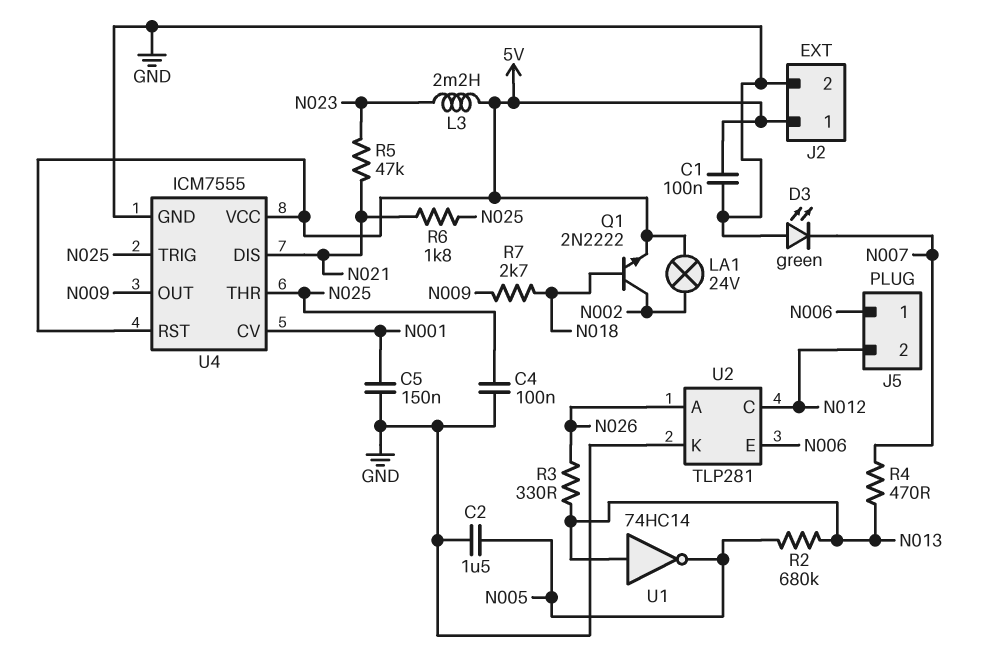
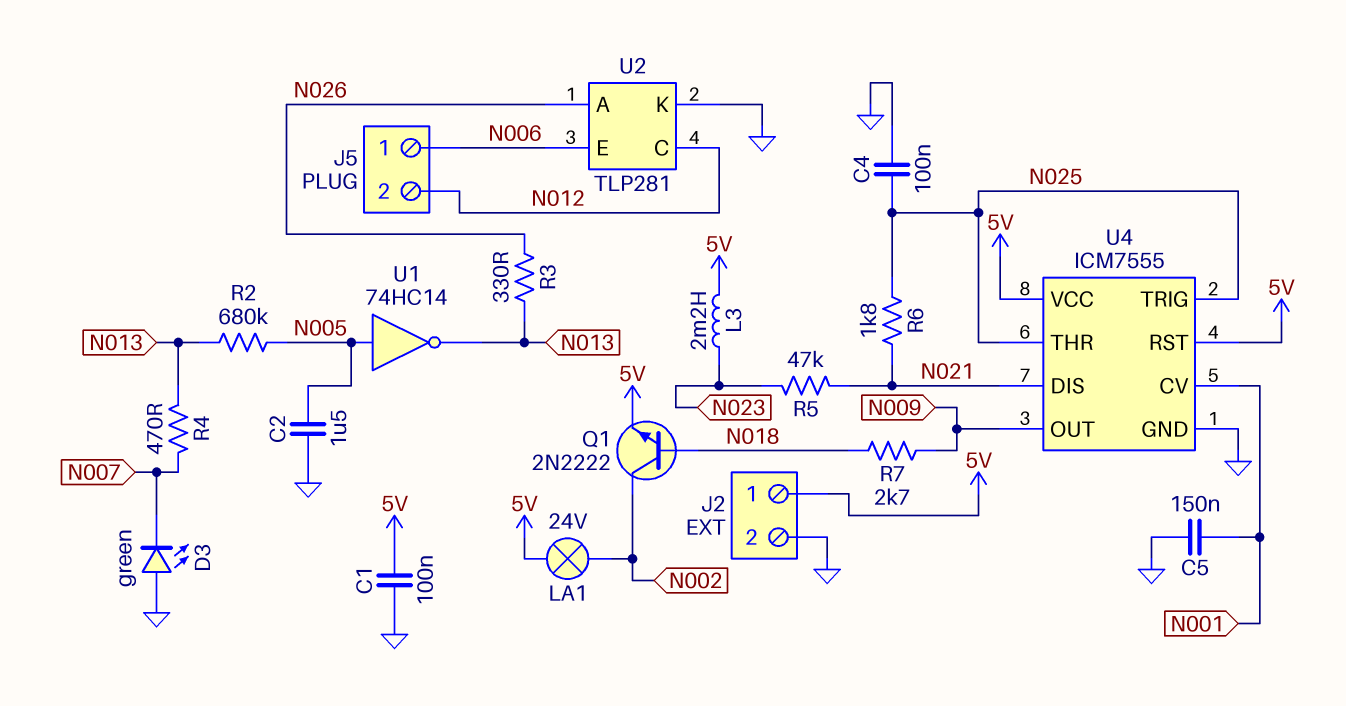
U1: NOT 74HC14 (in N013, out N005) -> NOT 74HC14 (in N005, out N013)

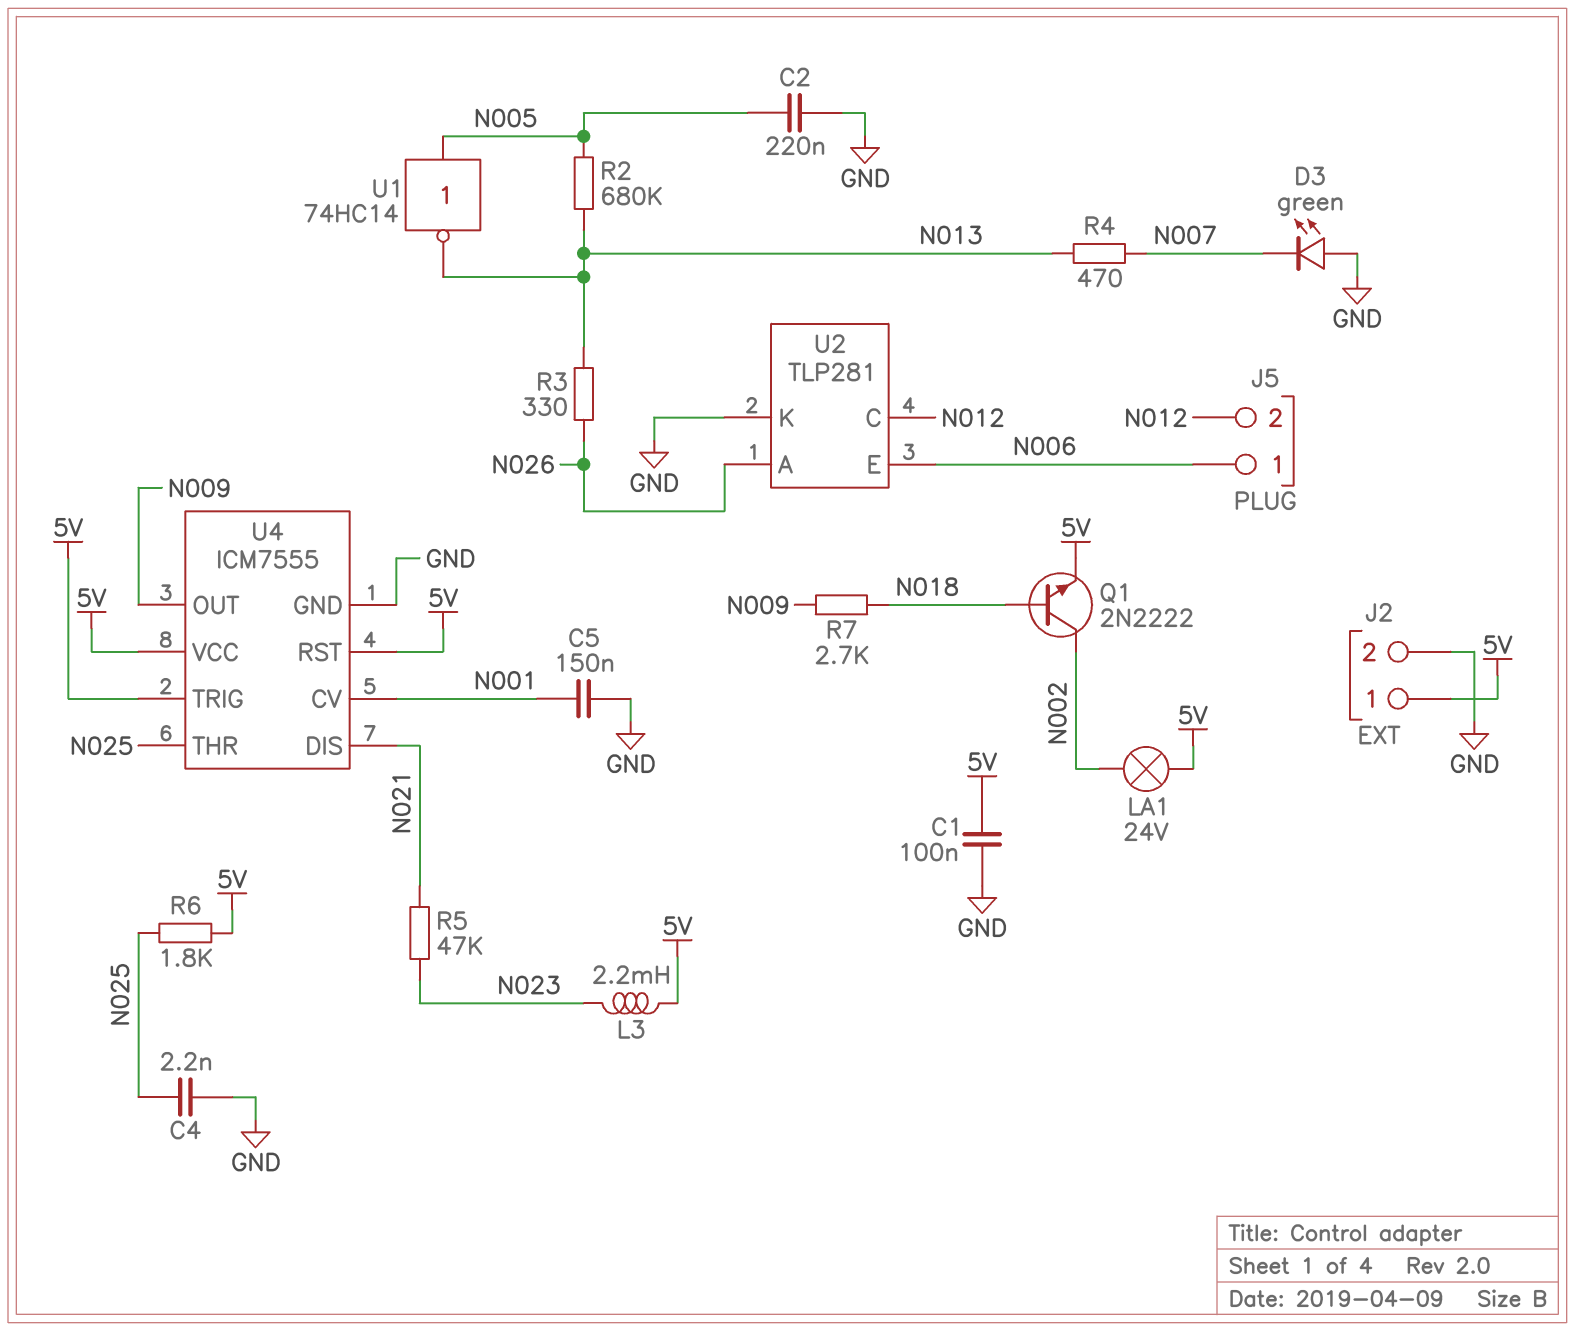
C2: 1.5uF (GND, N005) -> 220nF (GND, N005)
C4: 100nF (GND, N025) -> 2.2nF (GND, N025)
R6: 1.8k (N021, N025) -> 1.8k (5V, N025)
U4 pin TRIG: N025 -> 5V

